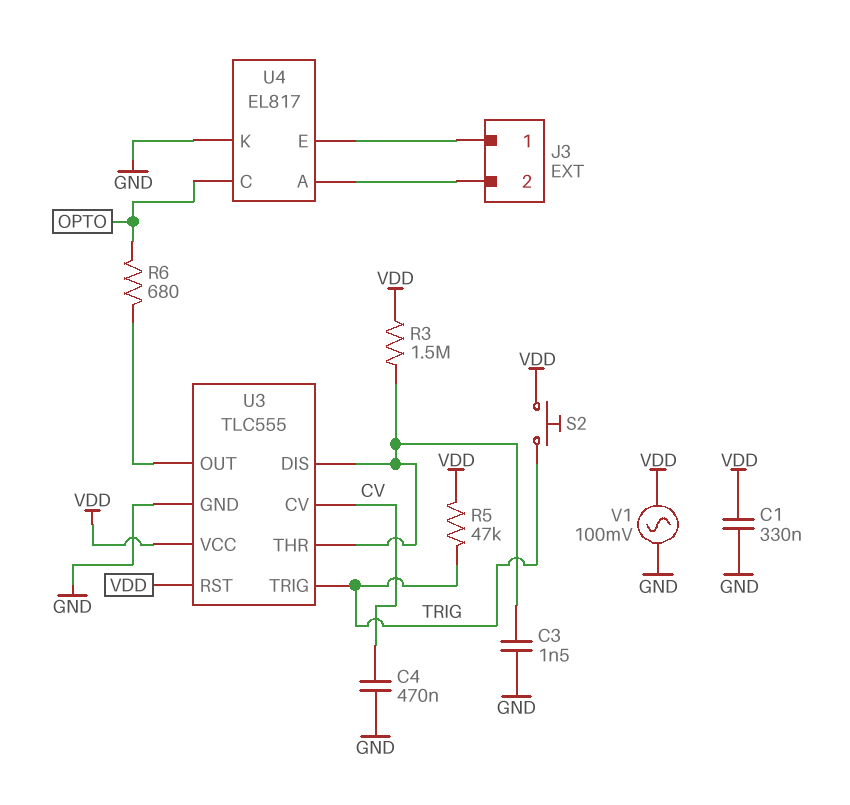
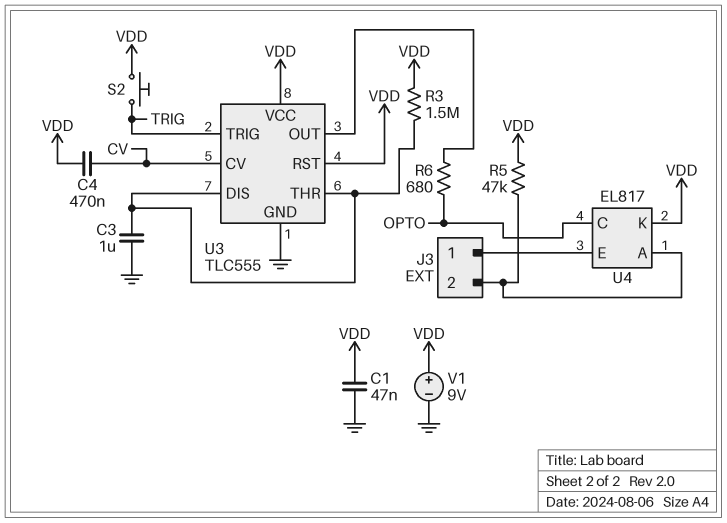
C1: 330nF (GND, VDD) -> 47nF (GND, VDD)
C3: 1.5nF (GND, U3/DIS) -> 1uF (GND, U3/DIS)
C4: 470nF (CV, GND) -> 470nF (CV, VDD)
R5: 47k (TRIG, VDD) -> 47k (J3/2, VDD)
U4 pin K: GND -> VDD
V1: AC 100mV (GND, VDD) -> 9V (plus VDD, minus GND)

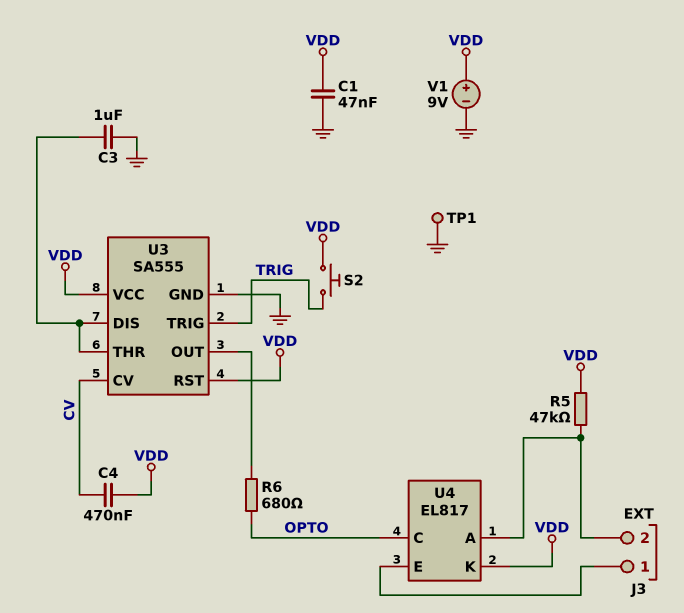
R3: 1.5M (U3/DIS, VDD) -> none
TP1: none -> test point (GND)
U3: TLC555 -> SA555

